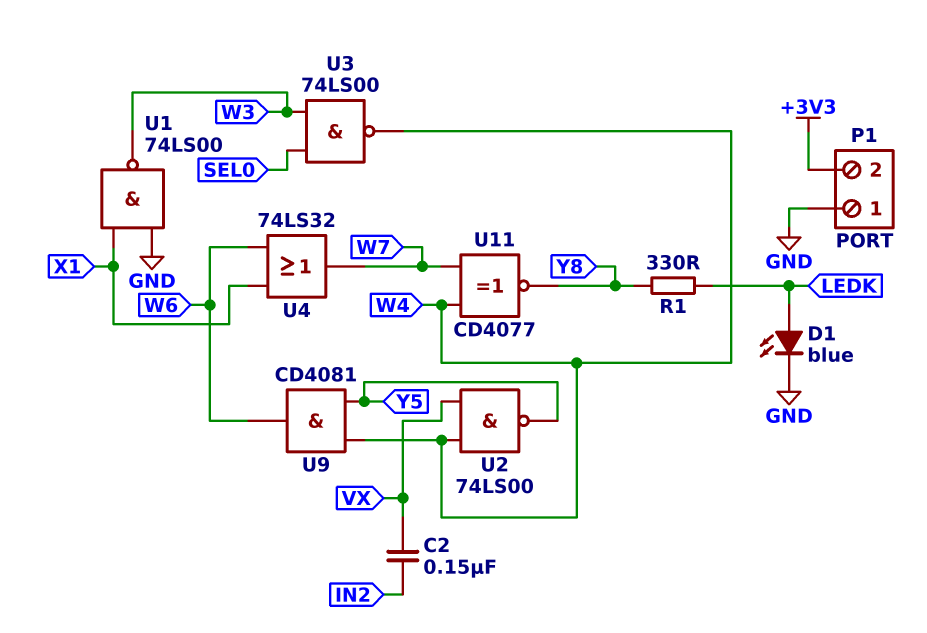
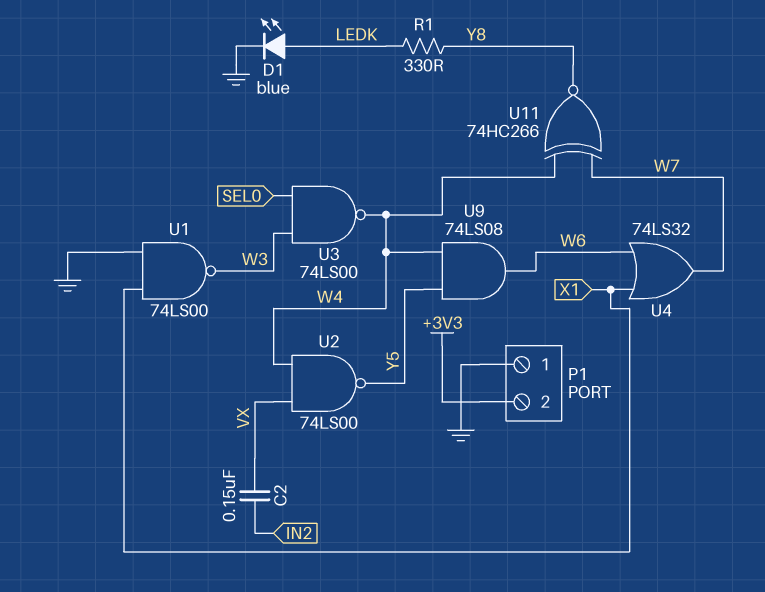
U9: AND CD4081 (in W4, in Y5, out W6) -> AND 74LS08 (in W4, in Y5, out W6)
U11: XNOR CD4077 (in W4, in W7, out Y8) -> XNOR 74HC266 (in W4, in W7, out Y8)

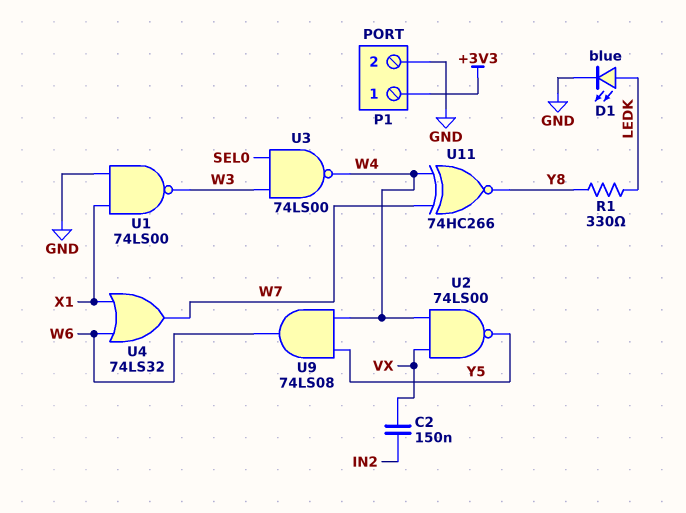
P1 pin 1: GND -> +3V3
P1 pin 2: +3V3 -> GND

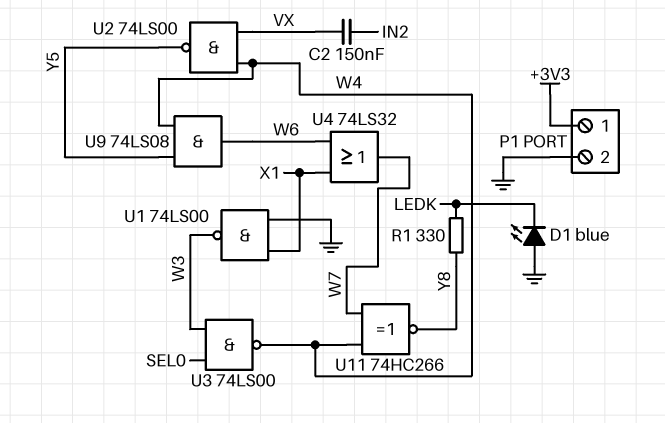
D1: LED blue (A LEDK, K GND) -> LED blue (A GND, K LEDK)

